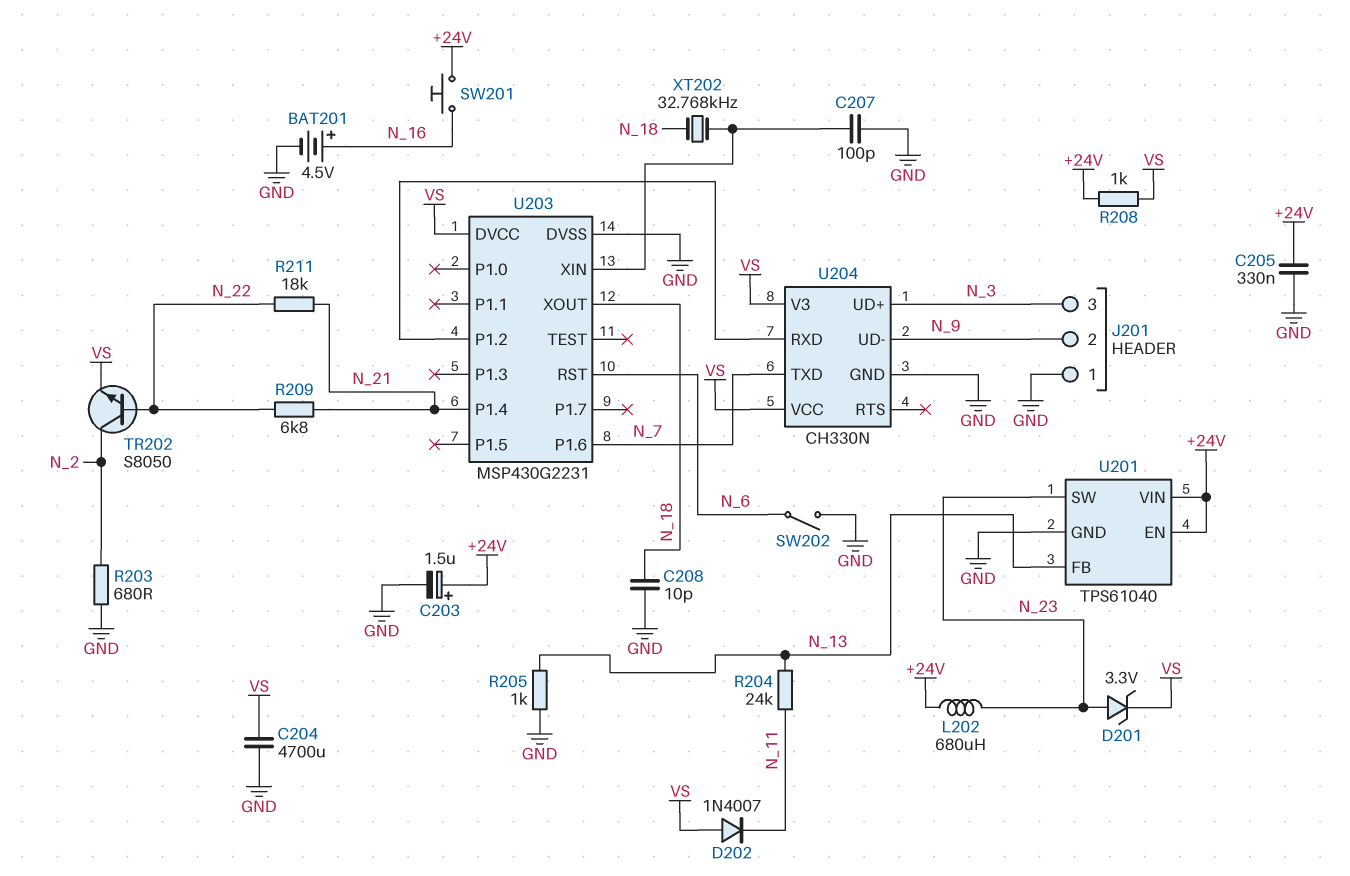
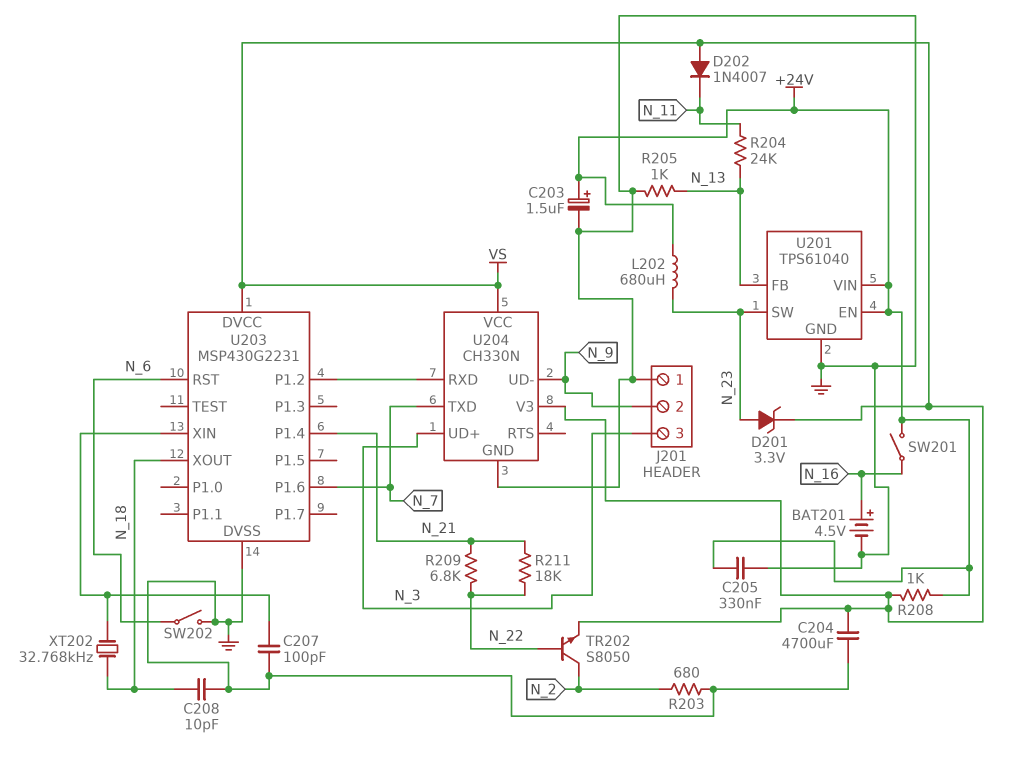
SW201: button (+24V, N_16) -> switch (+24V, N_16)

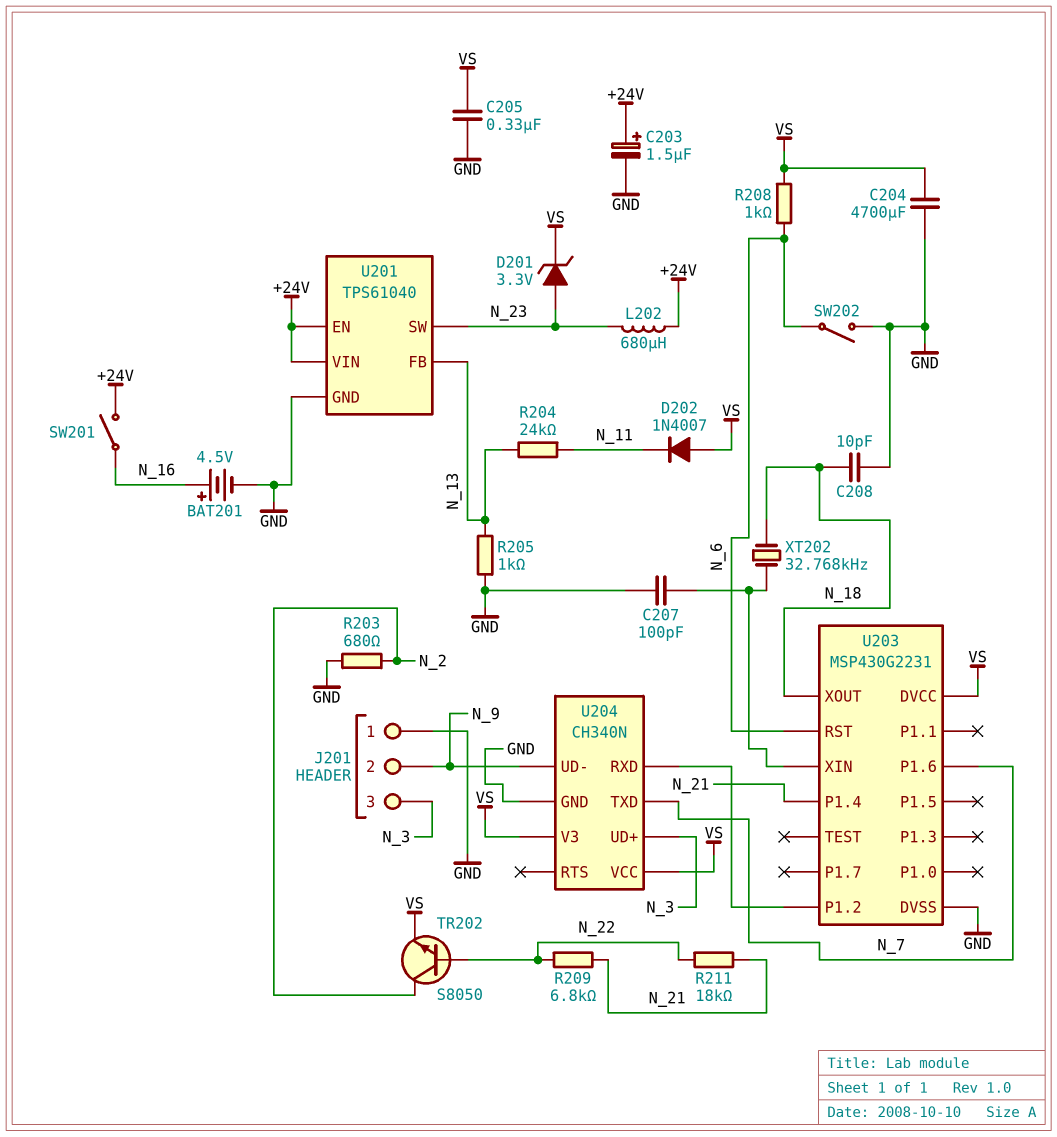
C205: 330nF (+24V, GND) -> 330nF (GND, VS)
R208: 1k (+24V, VS) -> 1k (N_6, VS)
U204: CH330N -> CH340N

